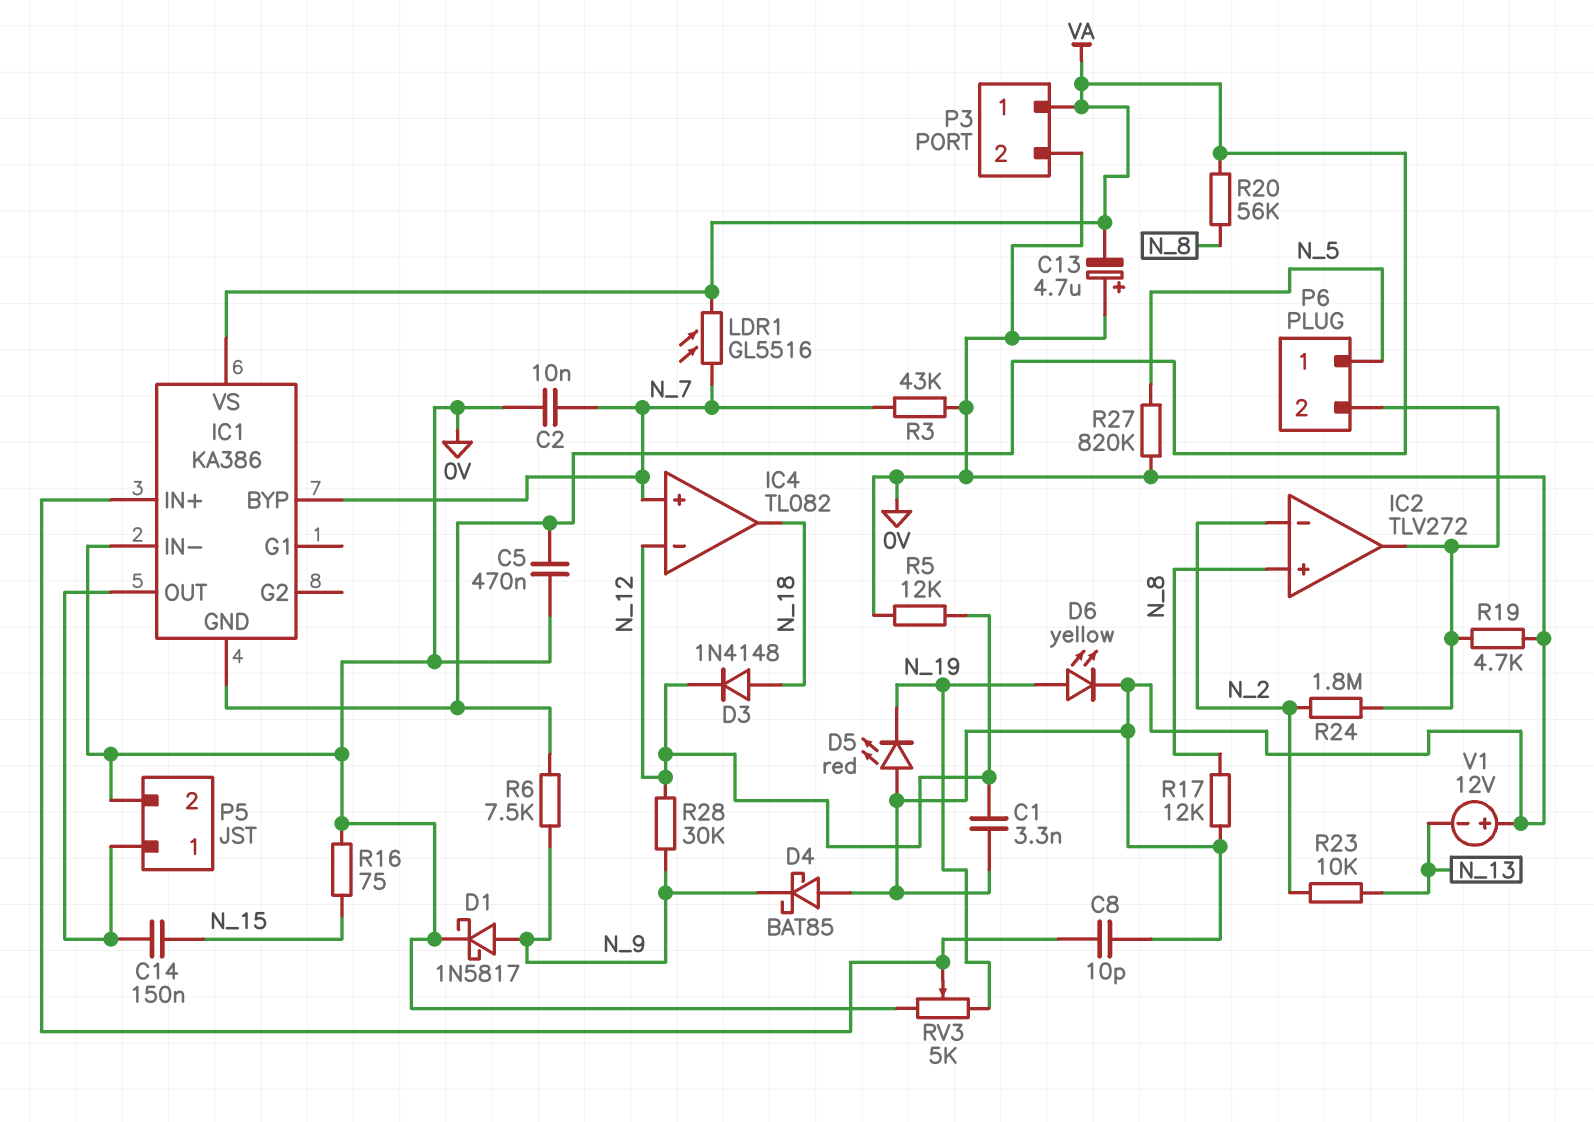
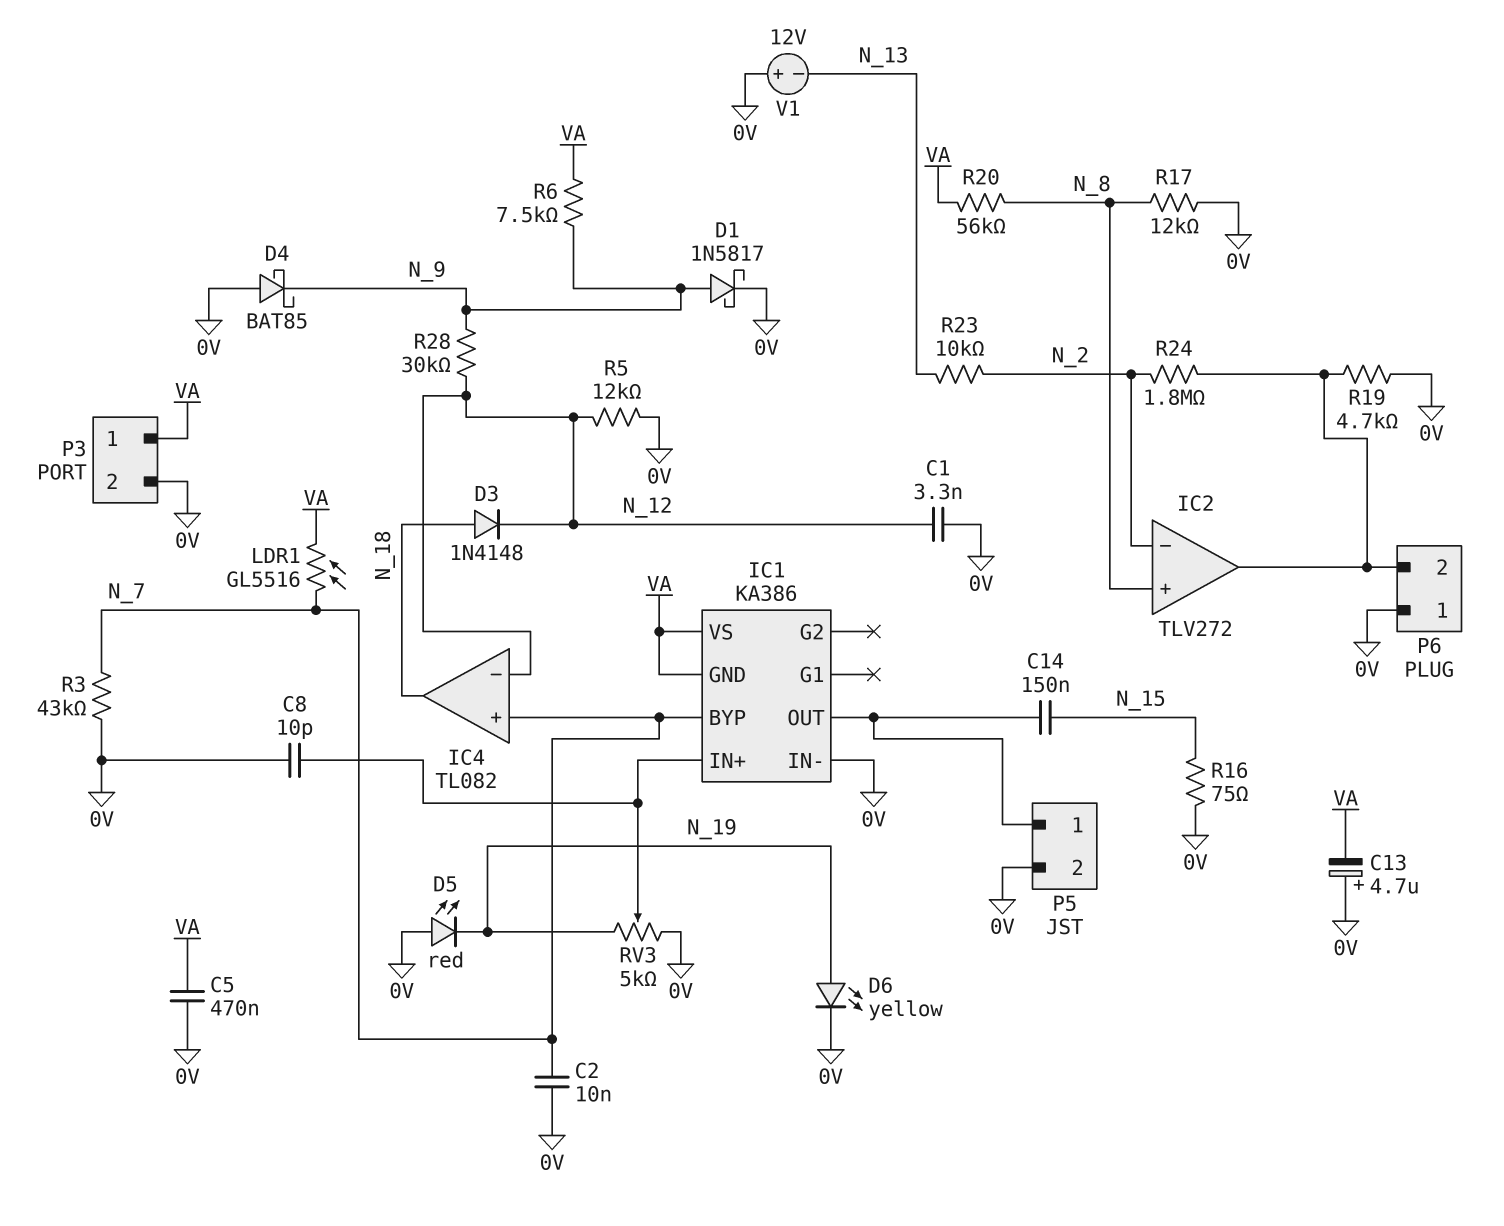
P6 pin 1: N_5 -> 0V
R27: 820k (0V, N_5) -> none

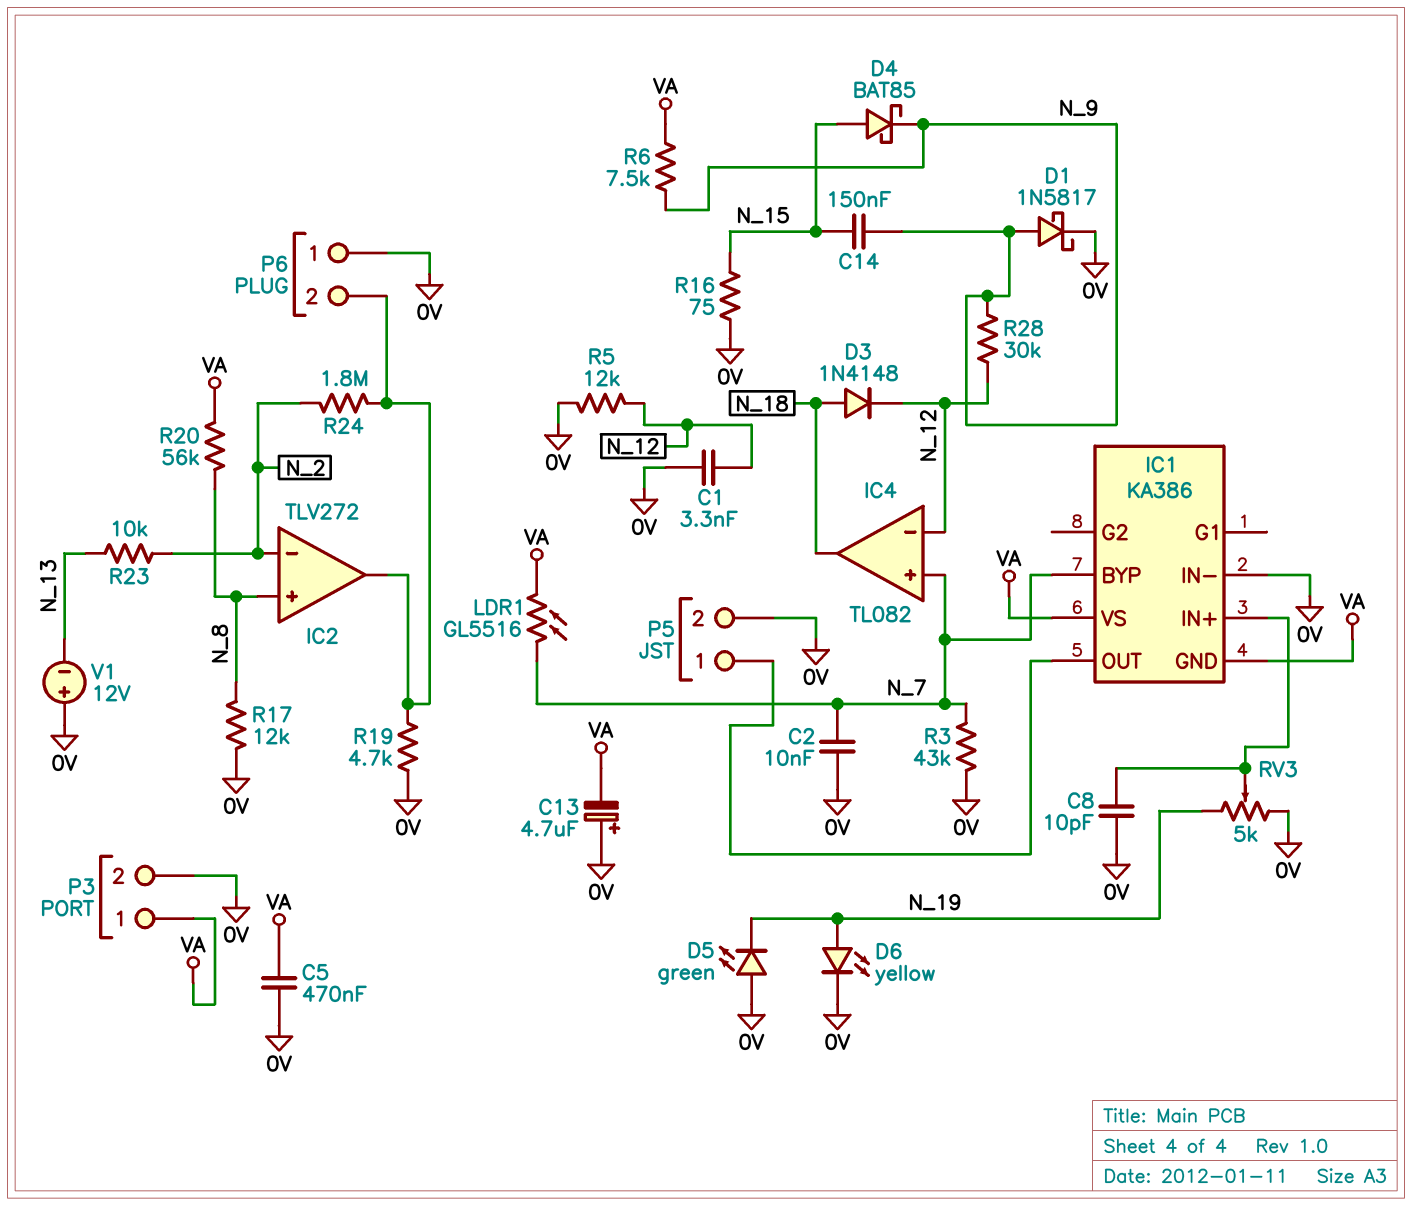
C14: 150nF (IC1/OUT, N_15) -> 150nF (N_9, N_15)
D4: schottky BAT85 (A 0V, K N_9) -> schottky BAT85 (A N_15, K N_9)
D5: LED red (A 0V, K N_19) -> LED green (A 0V, K N_19)

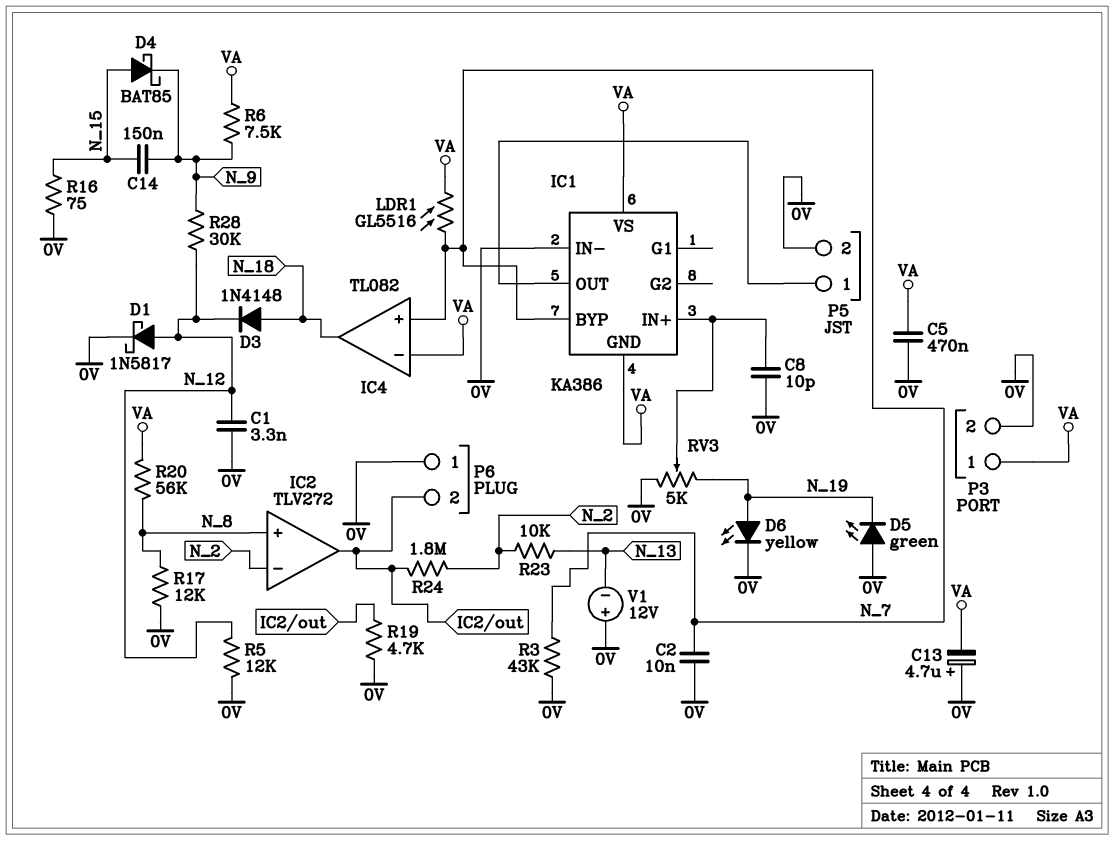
D1: schottky 1N5817 (A N_9, K 0V) -> schottky 1N5817 (A N_12, K 0V)
IC4 pin in-: N_12 -> VA

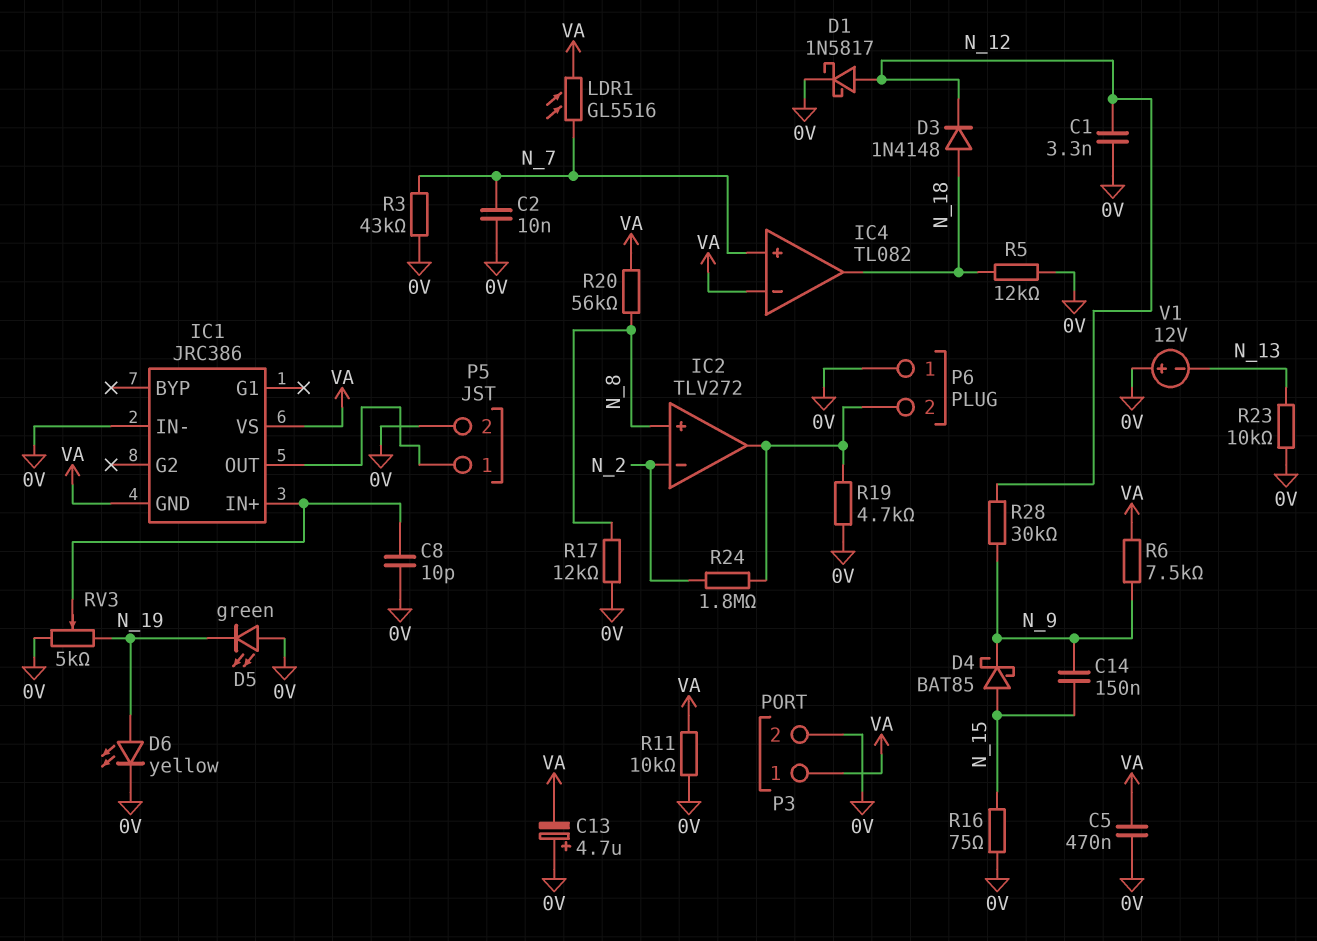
IC1: KA386 -> JRC386
IC1 pin BYP: N_7 -> none
R5: 12k (0V, N_12) -> 12k (0V, N_18)
R11: none -> 10k (0V, VA)
R23: 10k (N_2, N_13) -> 10k (0V, N_13)

